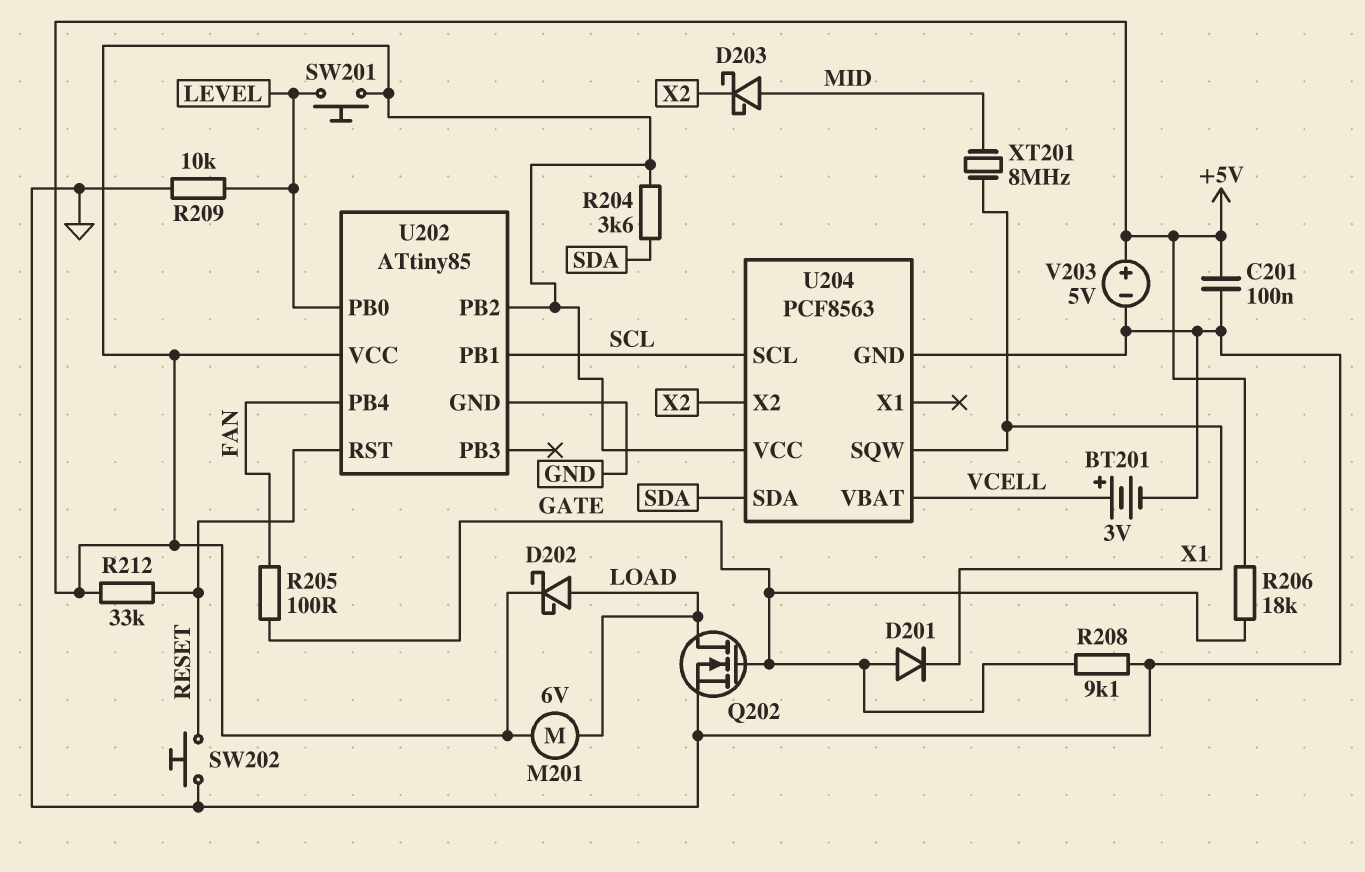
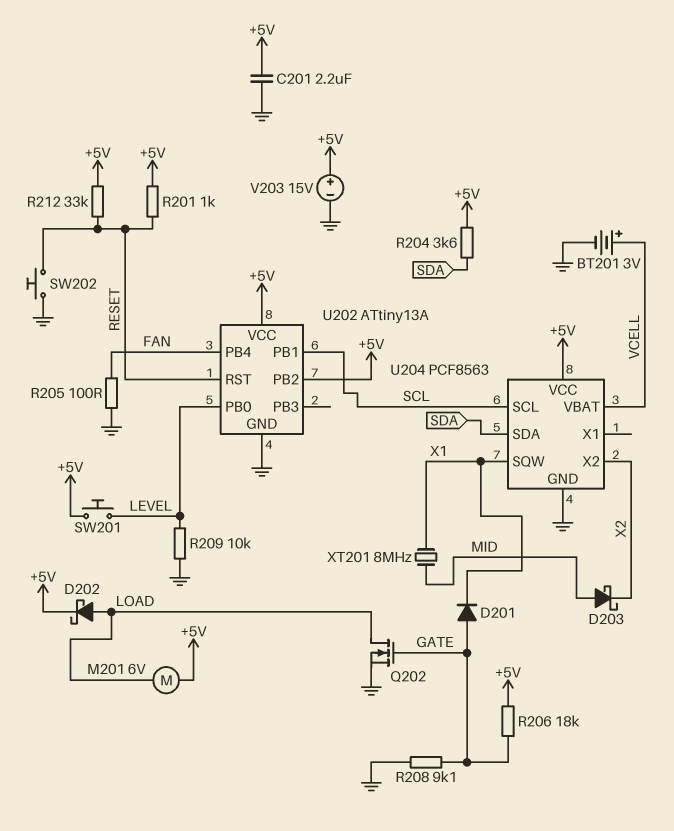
C201: 100nF (+5V, GND) -> 2.2uF (+5V, GND)
R201: none -> 1k (+5V, RESET)
R205: 100 (FAN, GATE) -> 100 (FAN, GND)
U202: ATtiny85 -> ATtiny13A
V203: 5V (plus +5V, minus GND) -> 15V (plus +5V, minus GND)

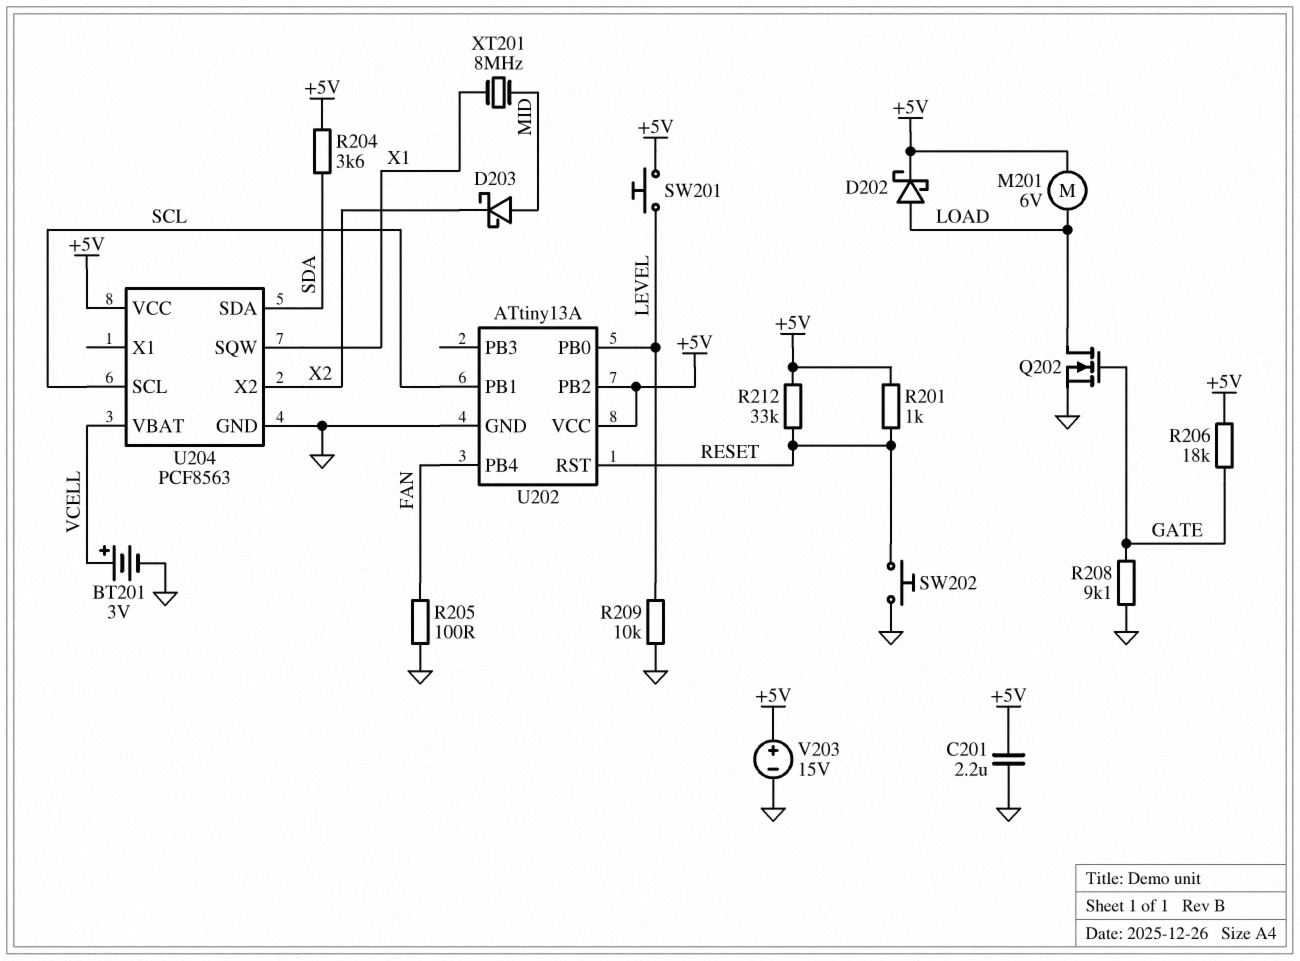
D201: diode (A GATE, K X1) -> none

